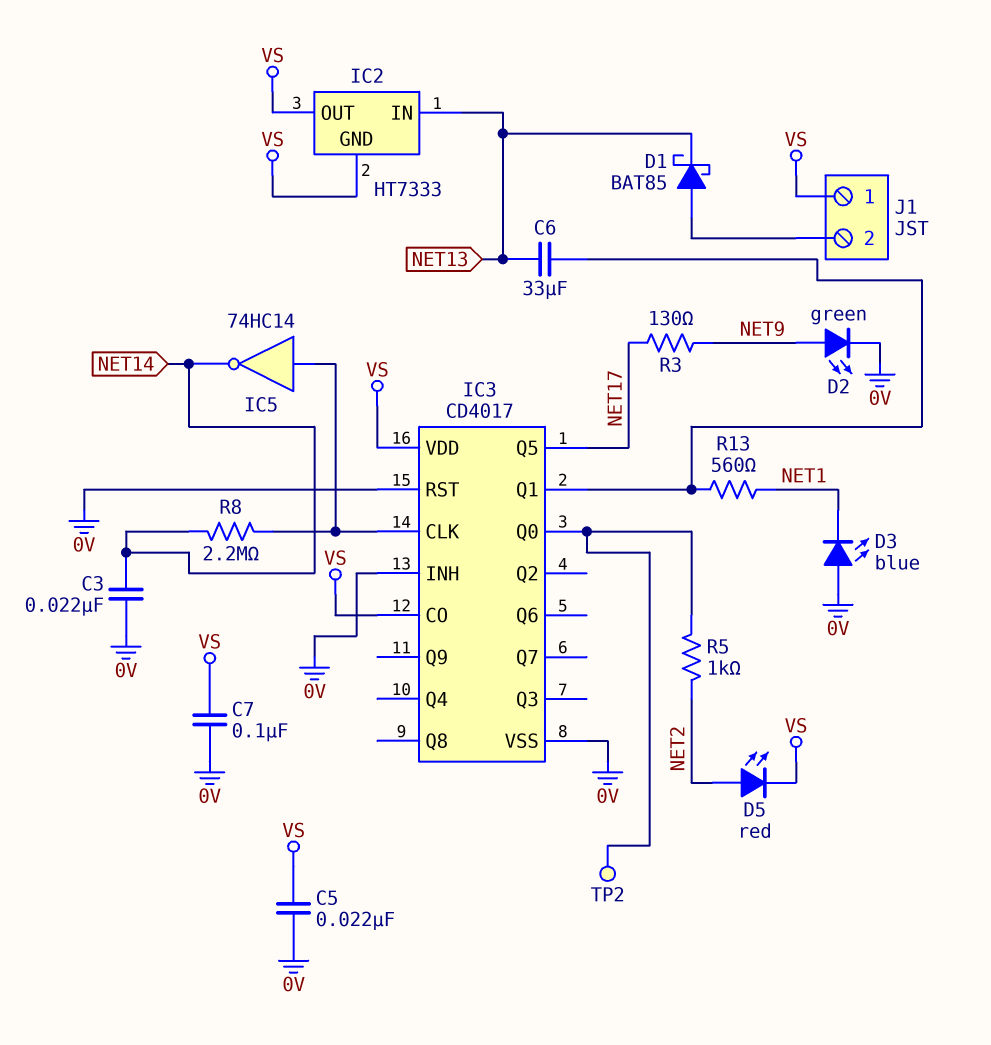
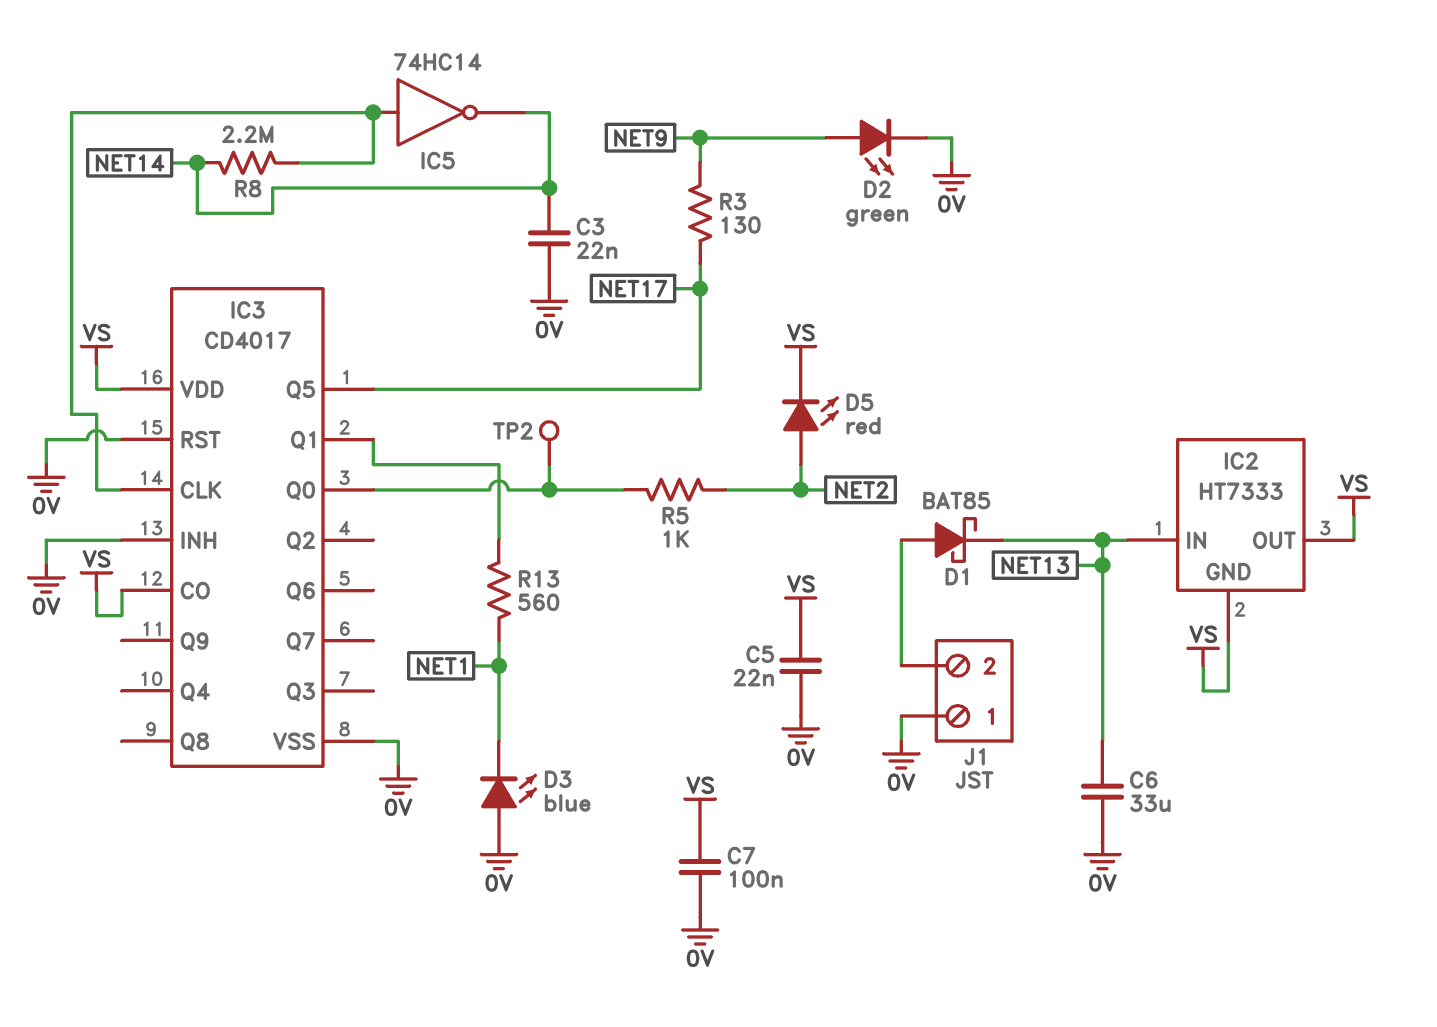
C6: 33uF (IC3/Q1, NET13) -> 33uF (0V, NET13)
J1 pin 1: VS -> 0V

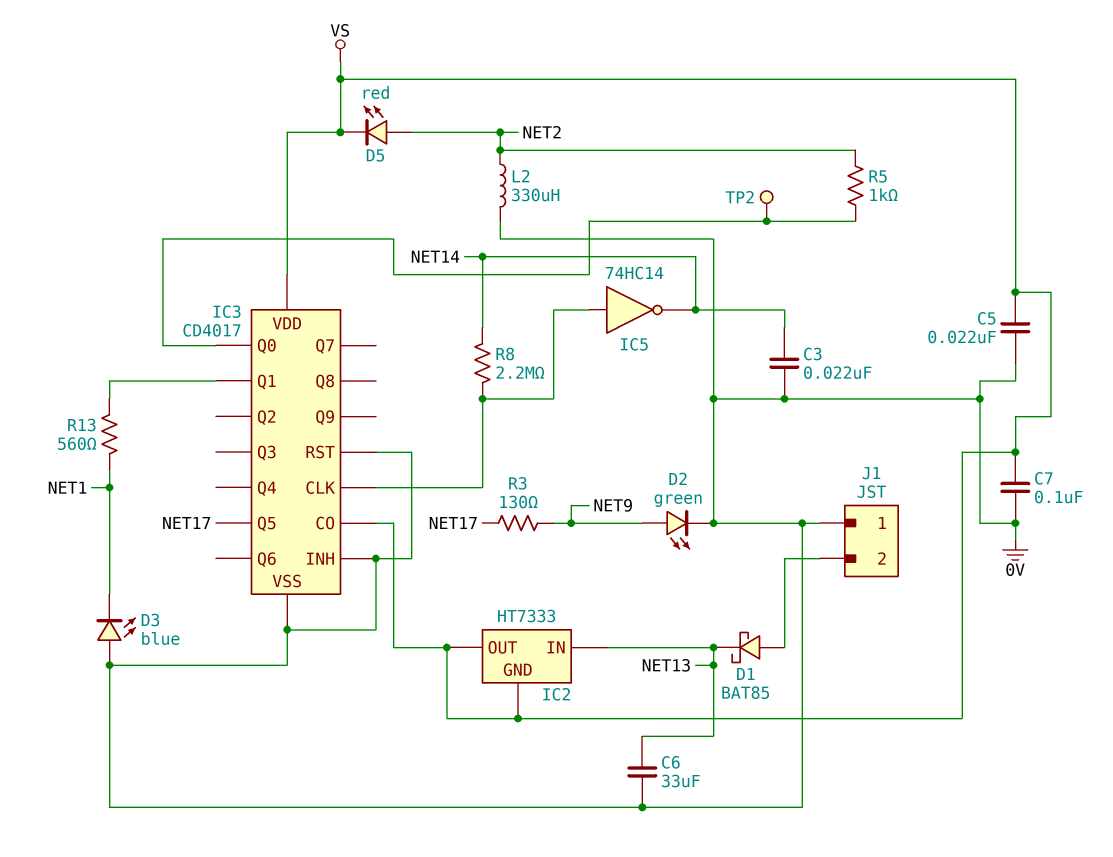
L2: none -> 330uH (0V, NET2)

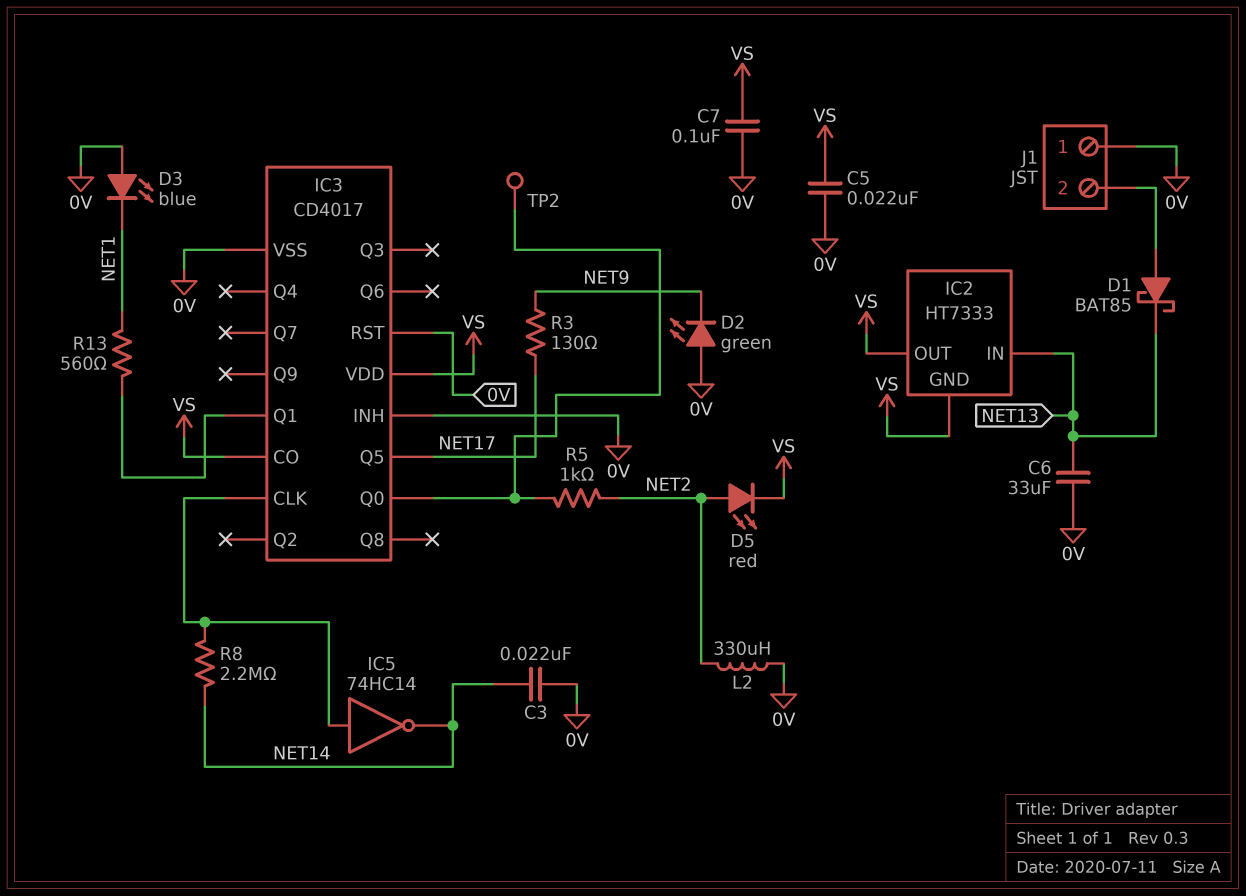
D2: LED green (A NET9, K 0V) -> LED green (A 0V, K NET9)

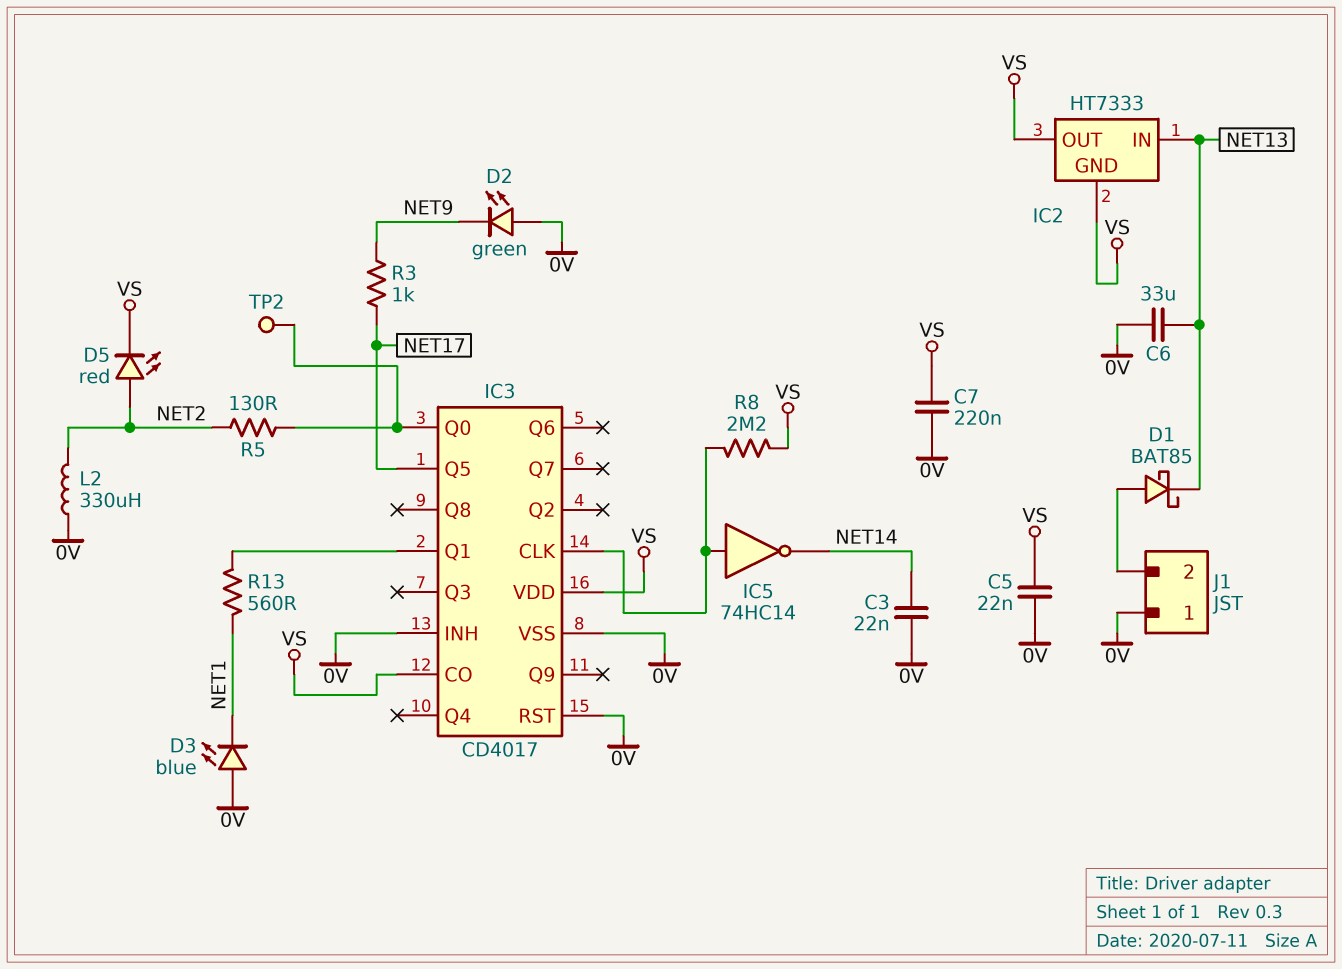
C7: 100nF (0V, VS) -> 220nF (0V, VS)
R3: 130 (NET9, NET17) -> 1k (NET9, NET17)
R5: 1k (IC3/Q0, NET2) -> 130 (IC3/Q0, NET2)
R8: 2.2M (IC3/CLK, NET14) -> 2.2M (IC3/CLK, VS)

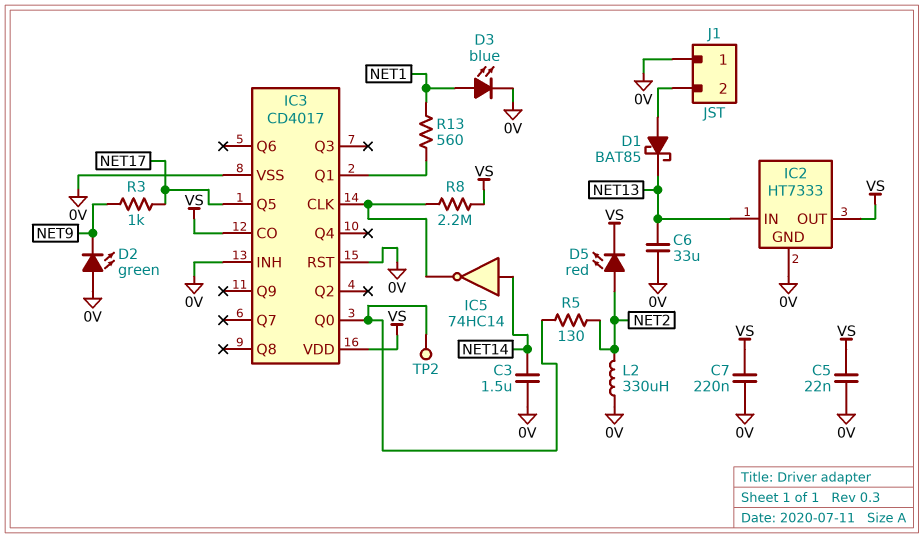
C3: 22nF (0V, NET14) -> 1.5uF (0V, NET14)
D3: LED blue (A 0V, K NET1) -> LED blue (A NET1, K 0V)
IC2 pin GND: VS -> 0V
IC5: NOT 74HC14 (in IC3/CLK, out NET14) -> NOT 74HC14 (in NET14, out IC3/CLK)

